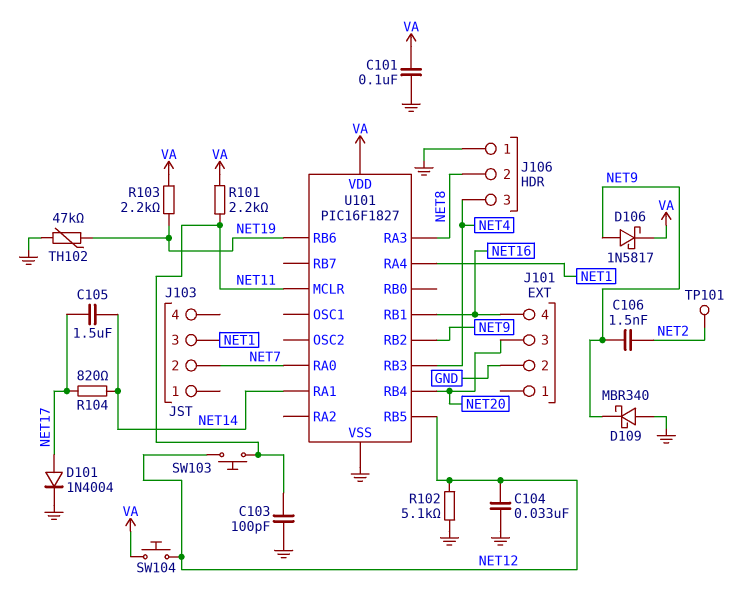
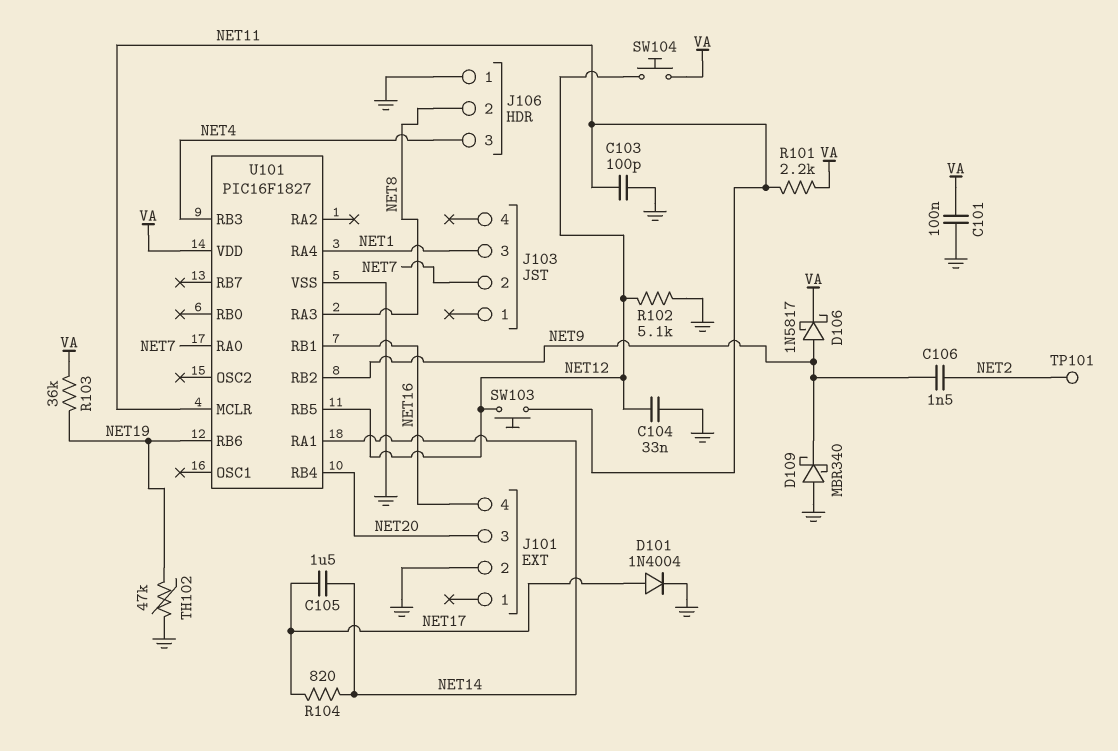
R103: 2.2k (NET19, VA) -> 36k (NET19, VA)

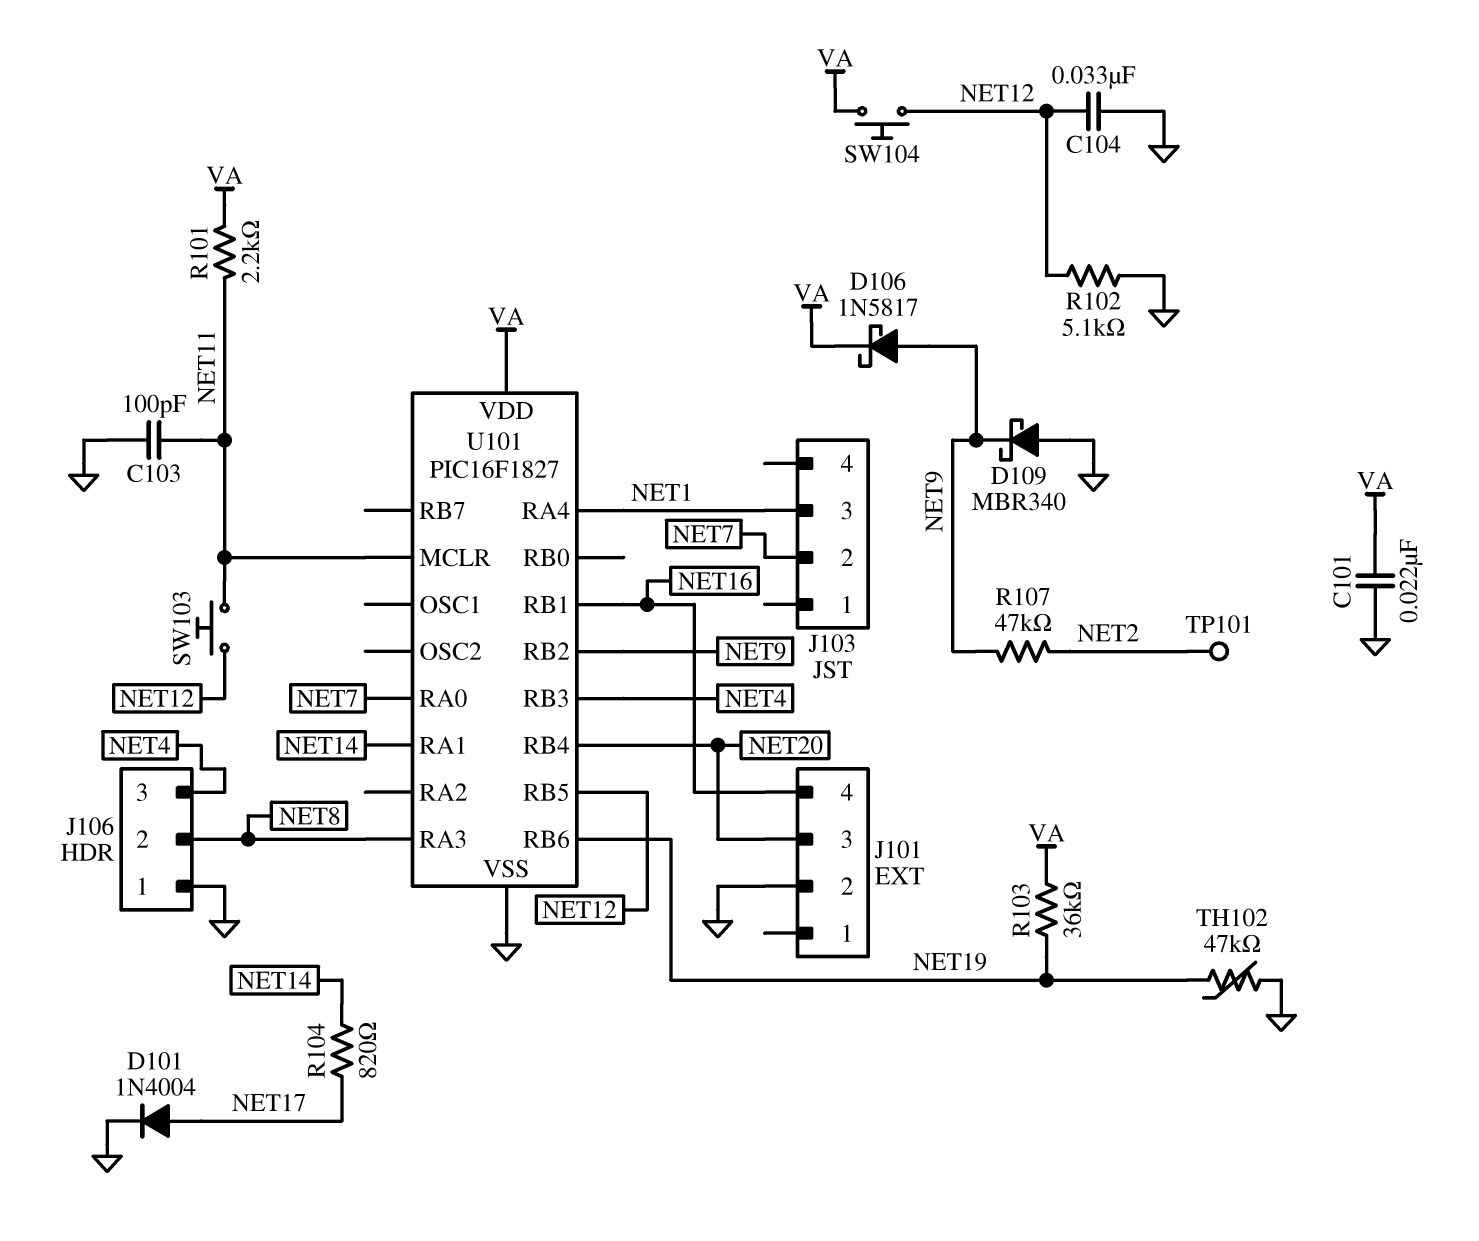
C101: 100nF (GND, VA) -> 22nF (GND, VA)
C105: 1.5uF (NET14, NET17) -> none
C106: 1.5nF (NET2, NET9) -> none
R107: none -> 47k (NET2, NET9)

